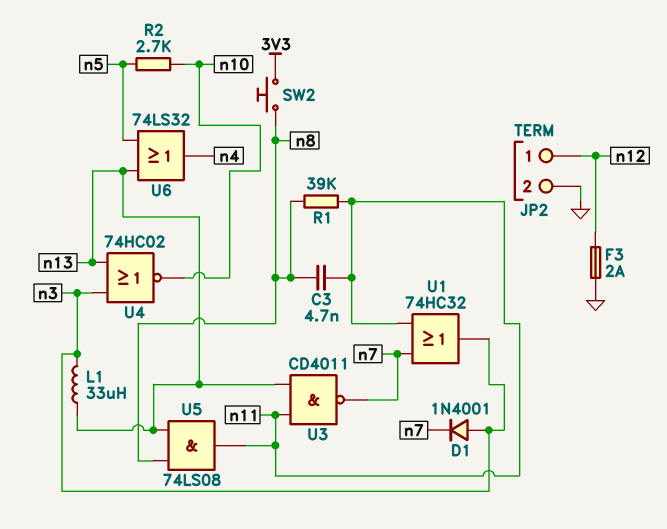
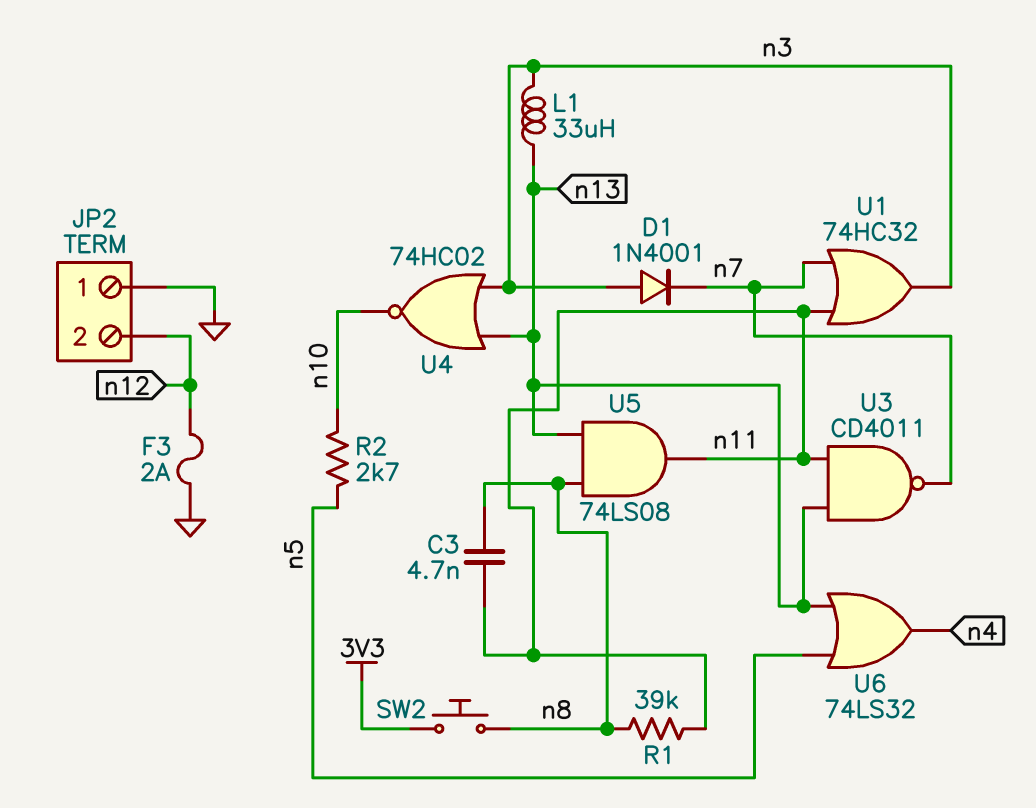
JP2 pin 1: n12 -> GND
JP2 pin 2: GND -> n12

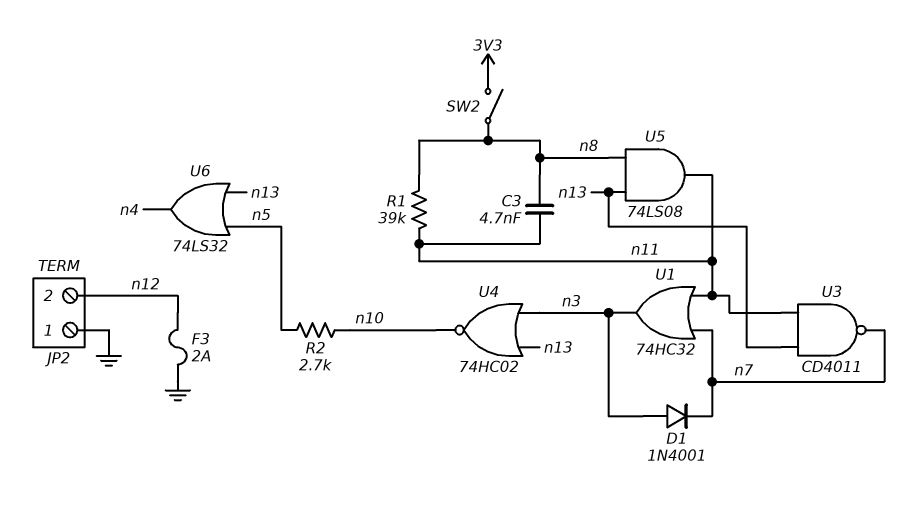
L1: 33uH (n3, n13) -> none
SW2: button (3V3, n8) -> switch (3V3, n8)

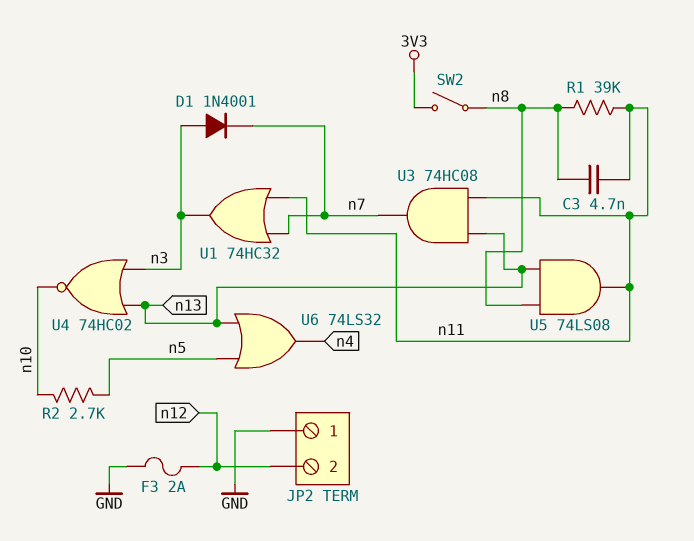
U3: NAND CD4011 (in n11, in n13, out n7) -> AND 74HC08 (in n11, in n13, out n7)

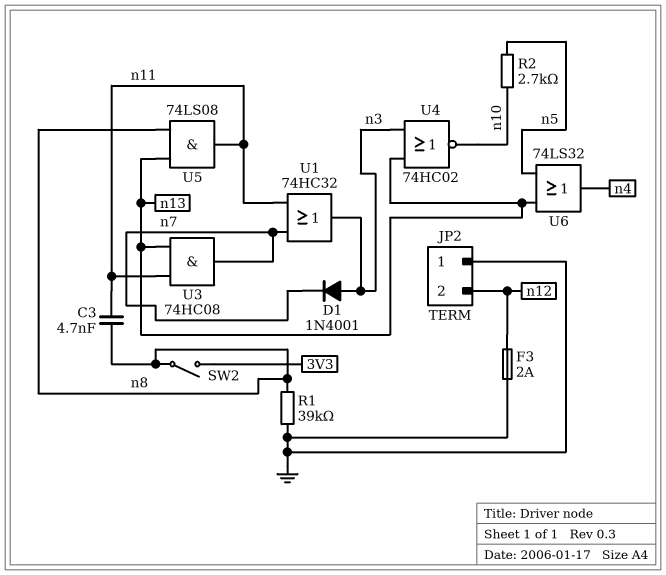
R1: 39k (n8, n11) -> 39k (GND, n8)

